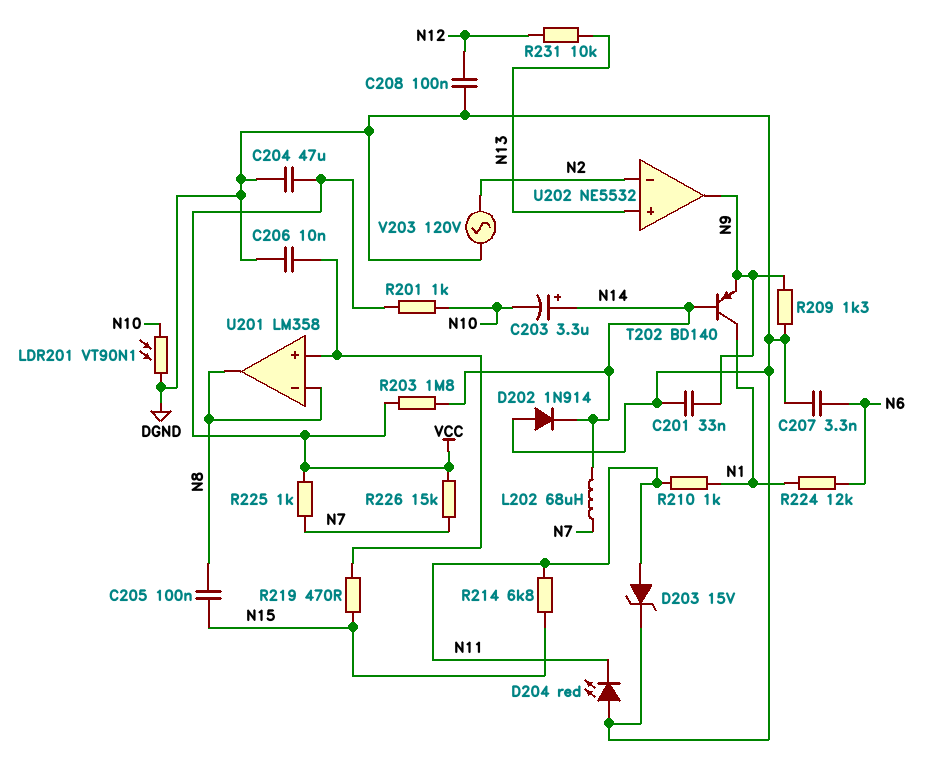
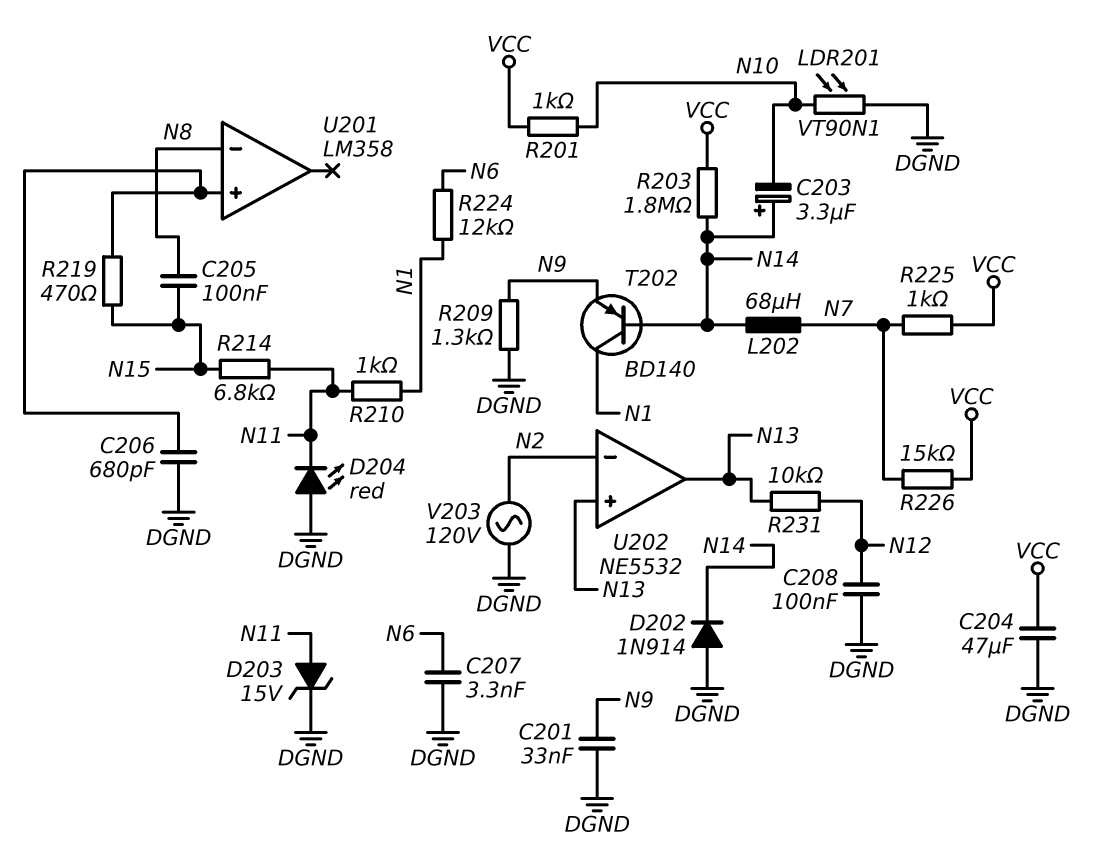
C206: 10nF (DGND, U201/in+) -> 680pF (DGND, U201/in+)
U201 pin out: N8 -> none
U202 pin out: N9 -> N13

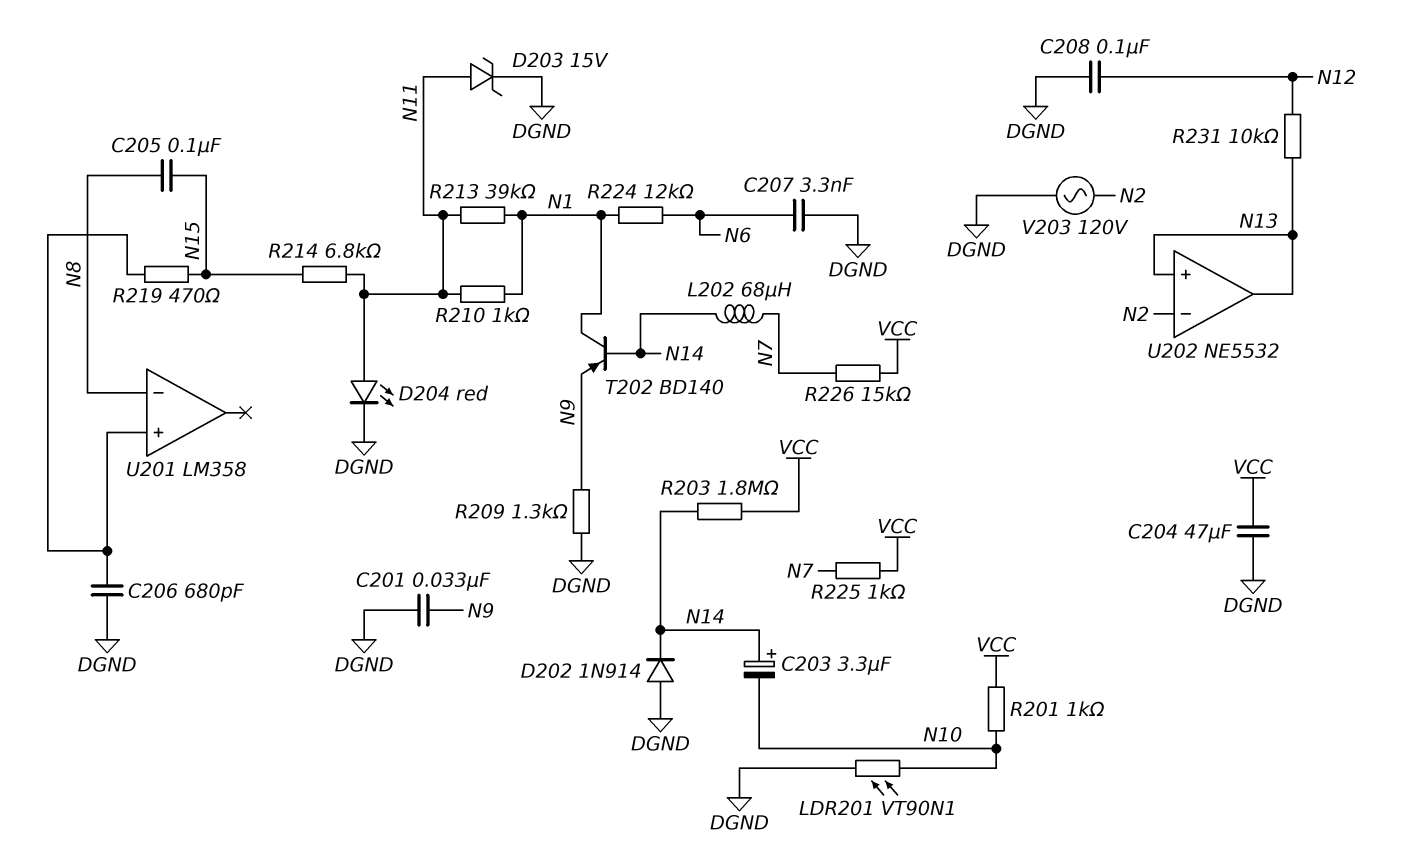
D204: LED red (A DGND, K N11) -> LED red (A N11, K DGND)
R213: none -> 39k (N1, N11)

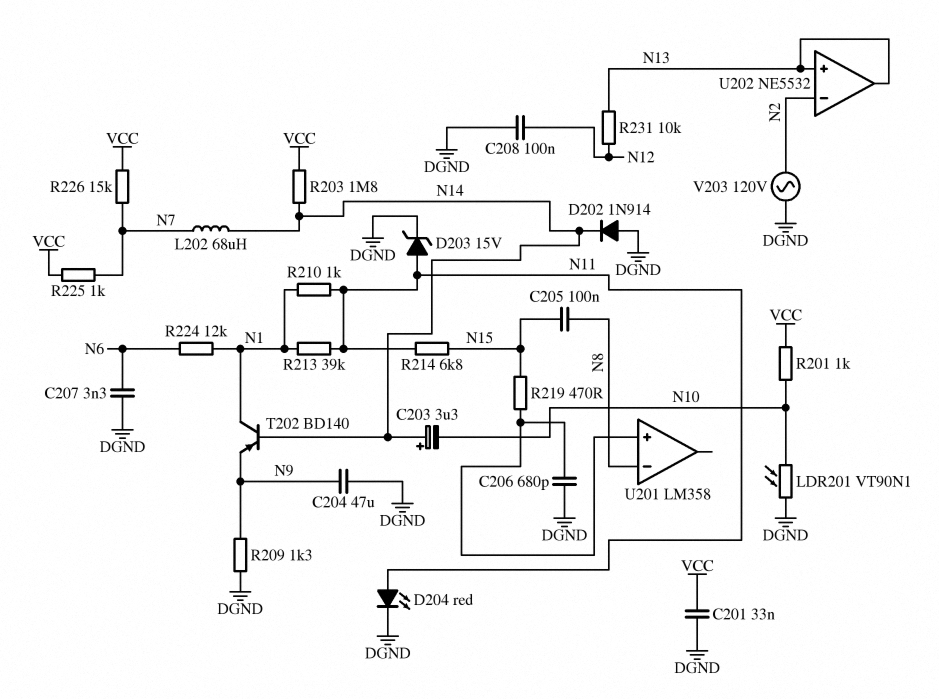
C201: 33nF (DGND, N9) -> 33nF (DGND, VCC)
C204: 47uF (DGND, VCC) -> 47uF (DGND, N9)

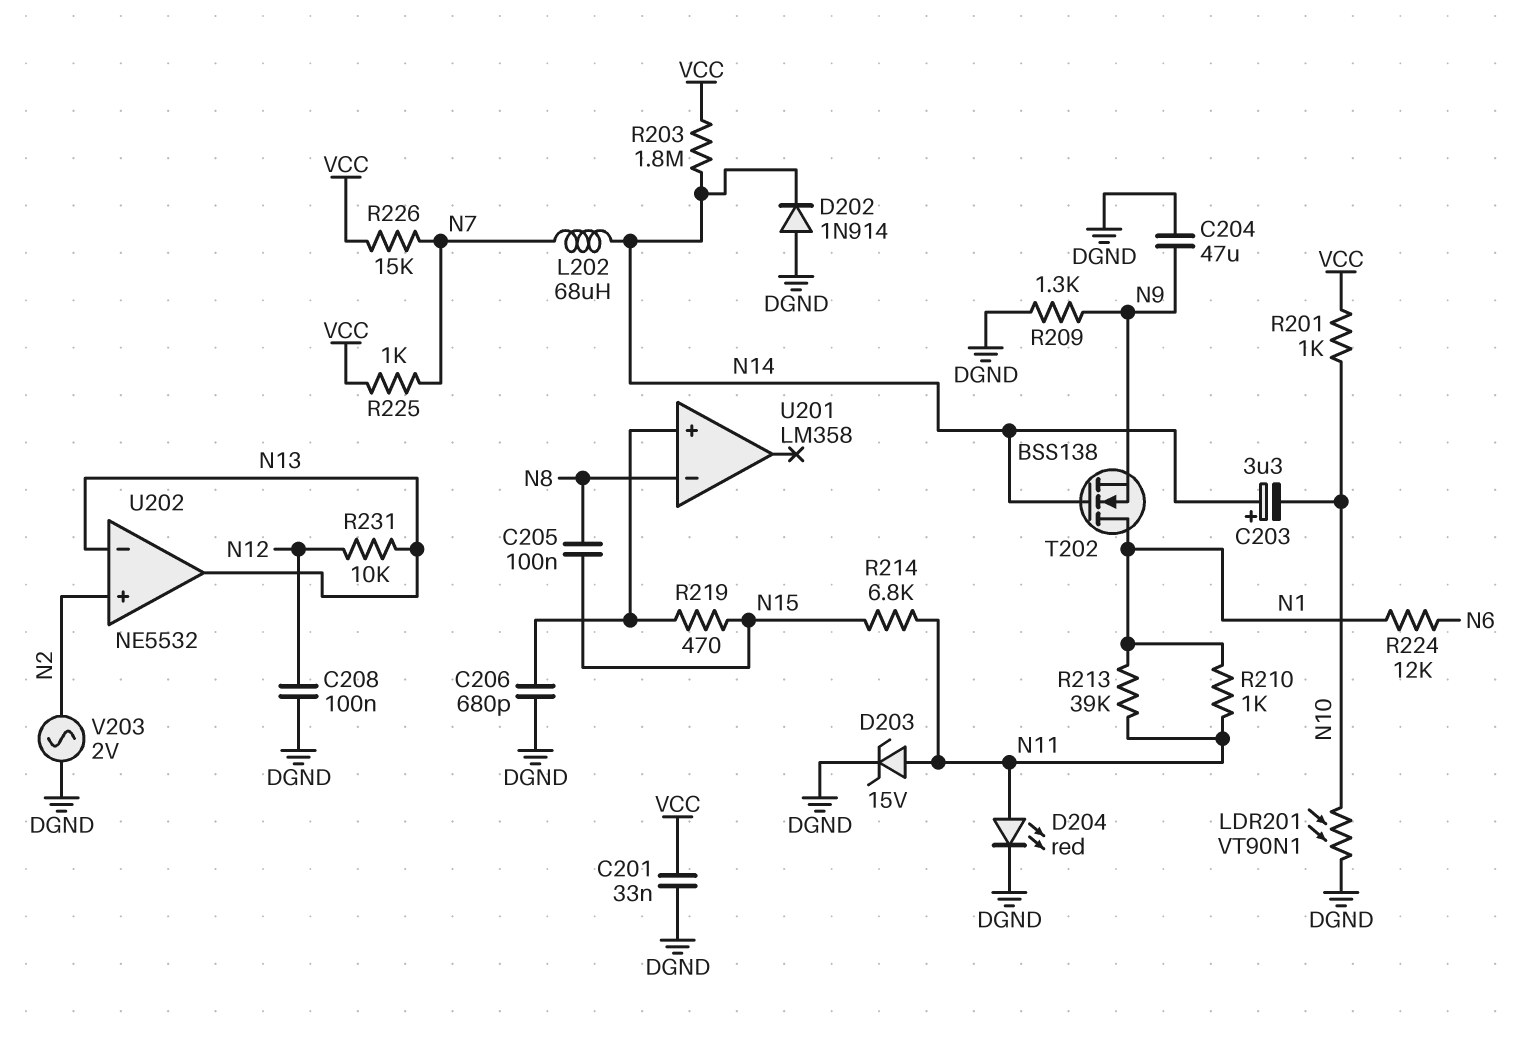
C207: 3.3nF (DGND, N6) -> none
T202: PNP BD140 (B N14, C N1, E N9) -> NMOS BSS138 (G N14, D N1, S N9)
U202 pin in+: N13 -> N2
U202 pin in-: N2 -> N13
V203: AC 120V (DGND, N2) -> AC 2V (DGND, N2)

